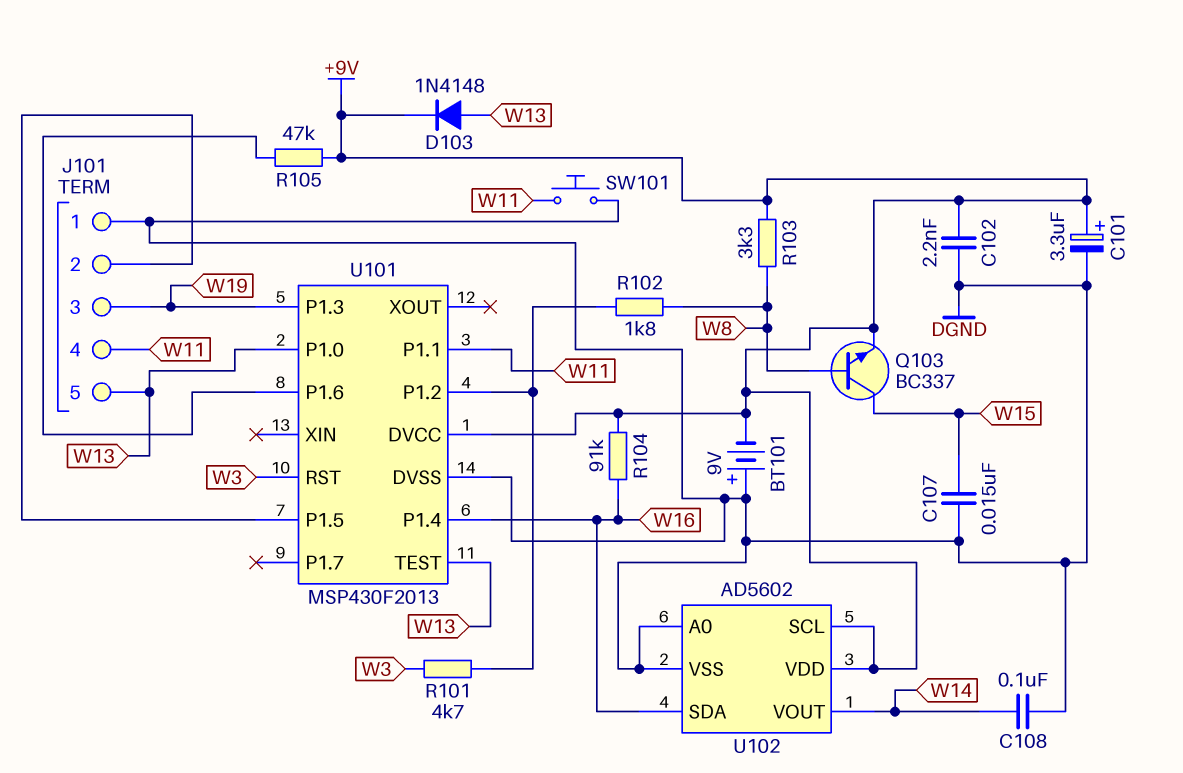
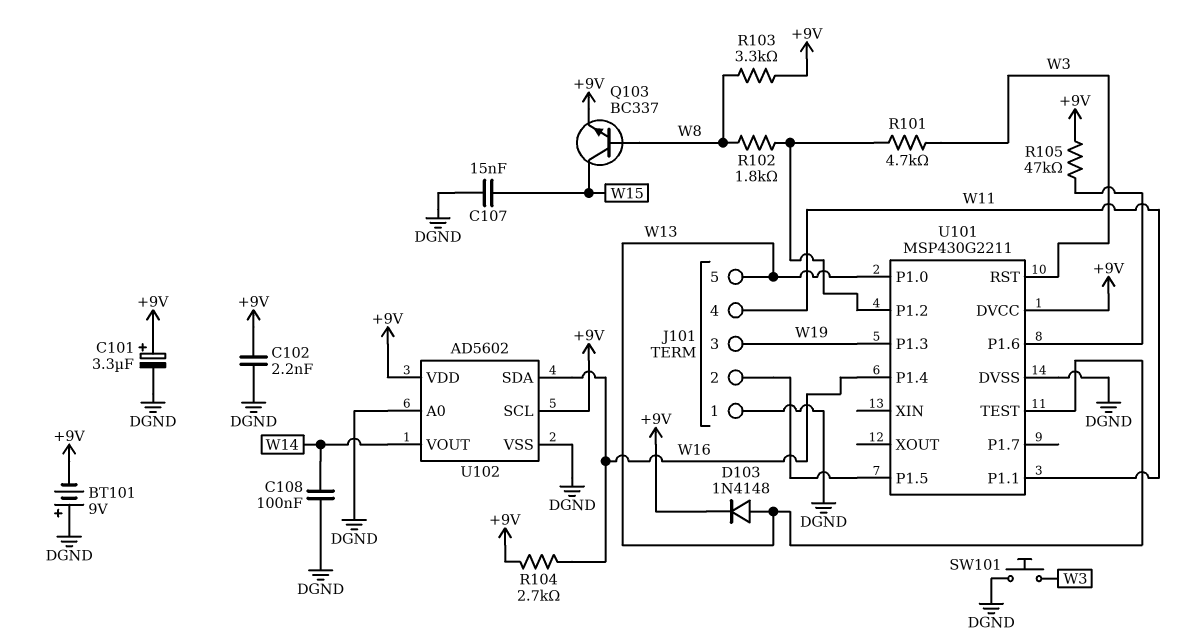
R104: 91k (+9V, W16) -> 2.7k (+9V, W16)
SW101: button (DGND, W11) -> button (DGND, W3)
U101: MSP430F2013 -> MSP430G2211

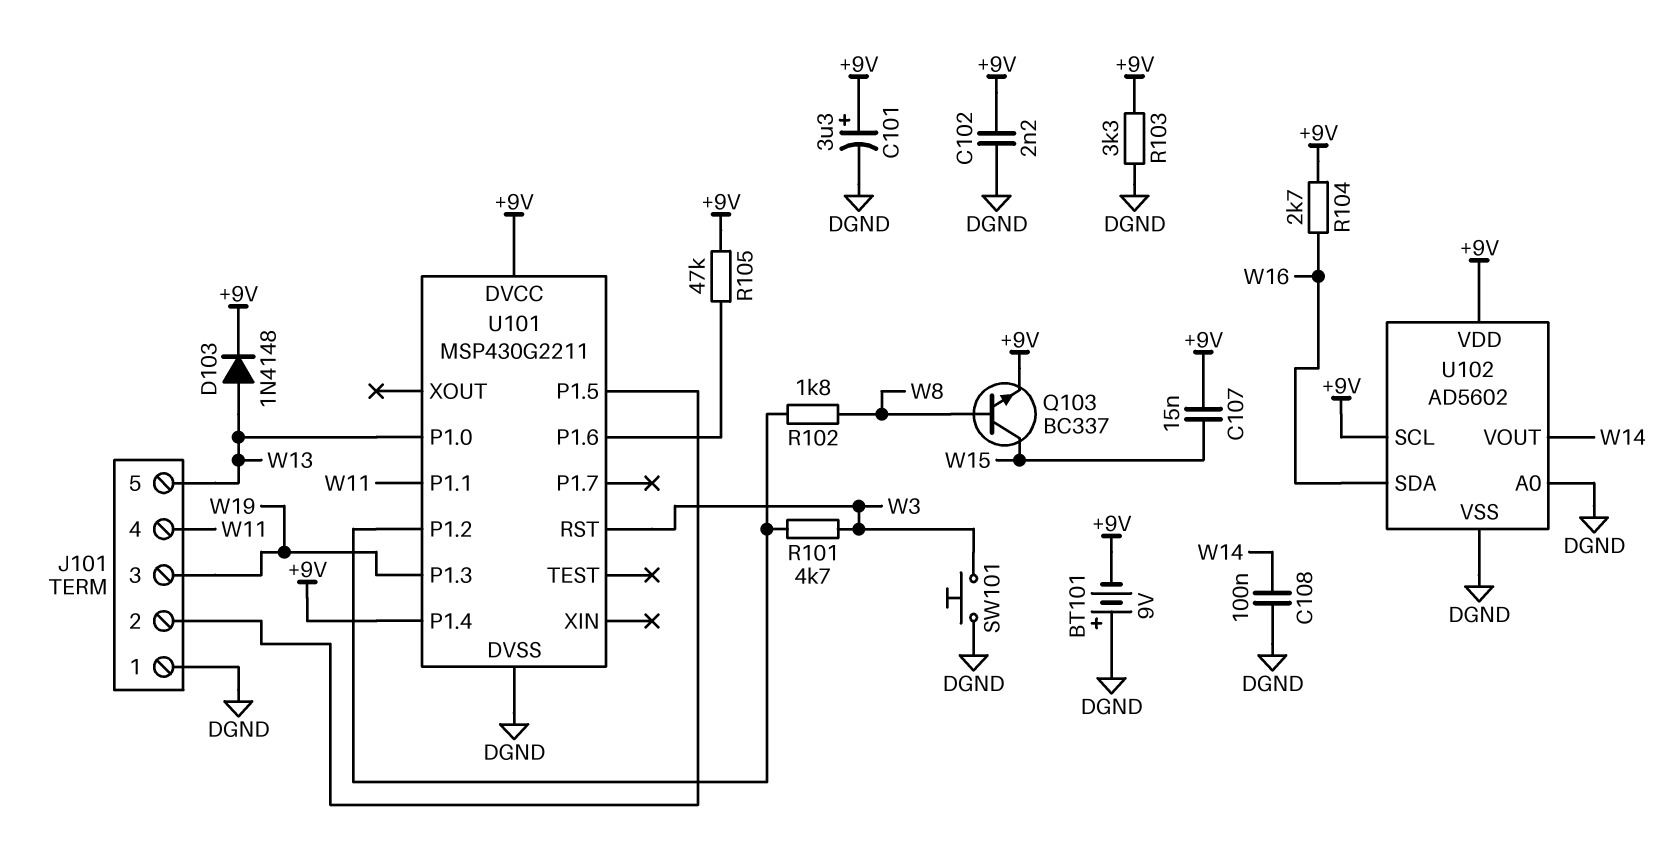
C107: 15nF (DGND, W15) -> 15nF (+9V, W15)
R103: 3.3k (+9V, W8) -> 3.3k (+9V, DGND)
U101 pin P1.4: W16 -> +9V
U101 pin TEST: W13 -> none

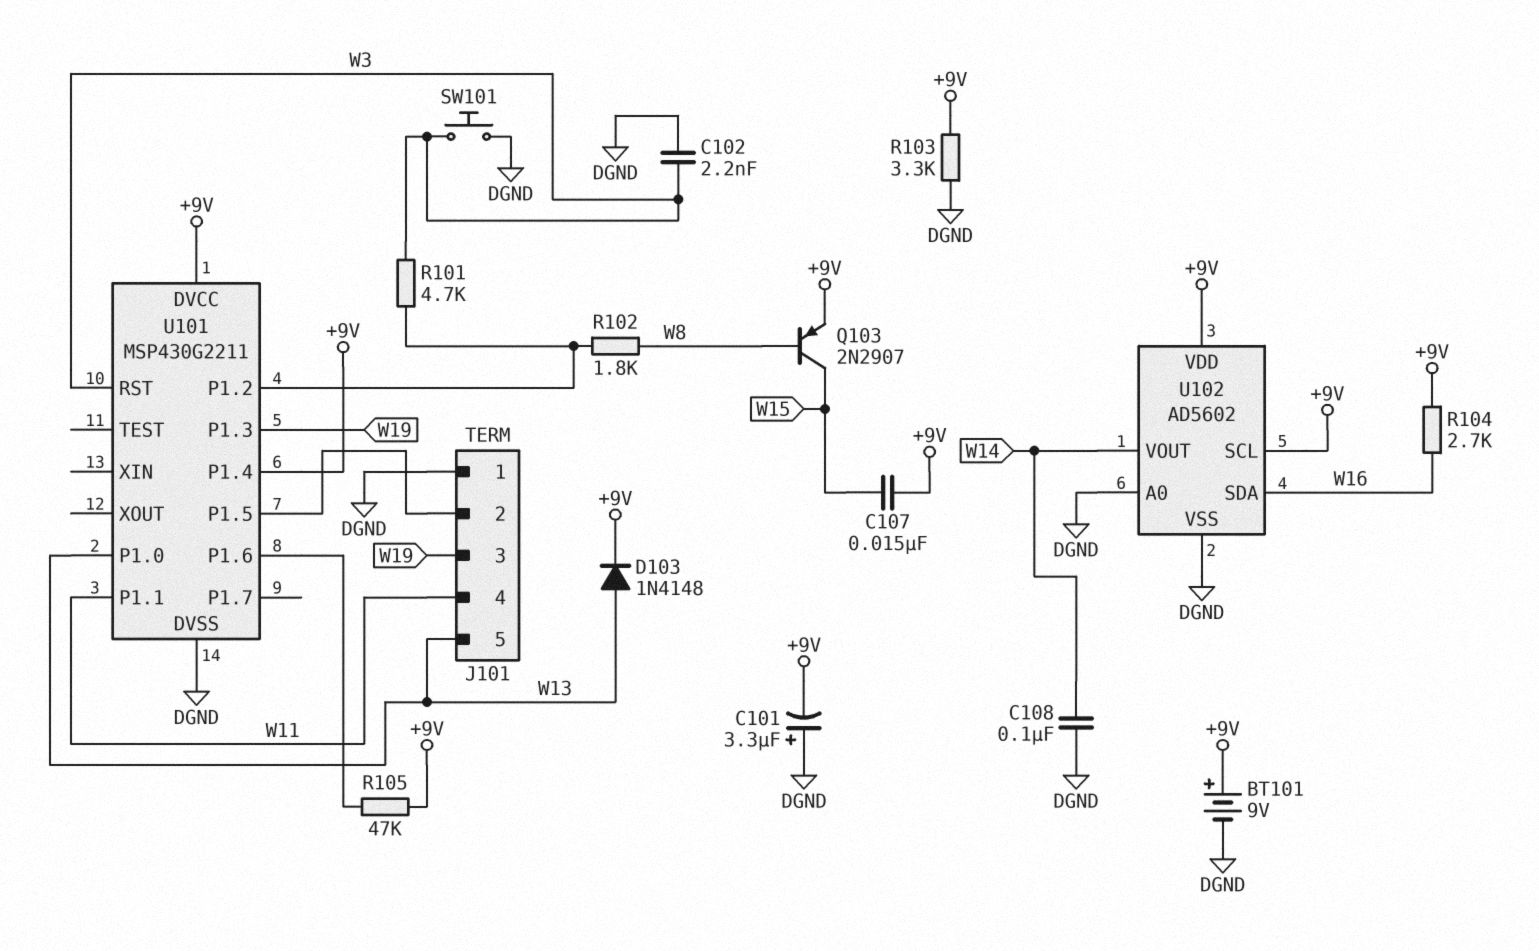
BT101: 9V (plus DGND, minus +9V) -> 9V (plus +9V, minus DGND)
C101: 3.3uF (plus +9V, minus DGND) -> 3.3uF (plus DGND, minus +9V)
C102: 2.2nF (+9V, DGND) -> 2.2nF (DGND, W3)
Q103: NPN BC337 (B W8, C W15, E +9V) -> PNP 2N2907 (B W8, C W15, E +9V)

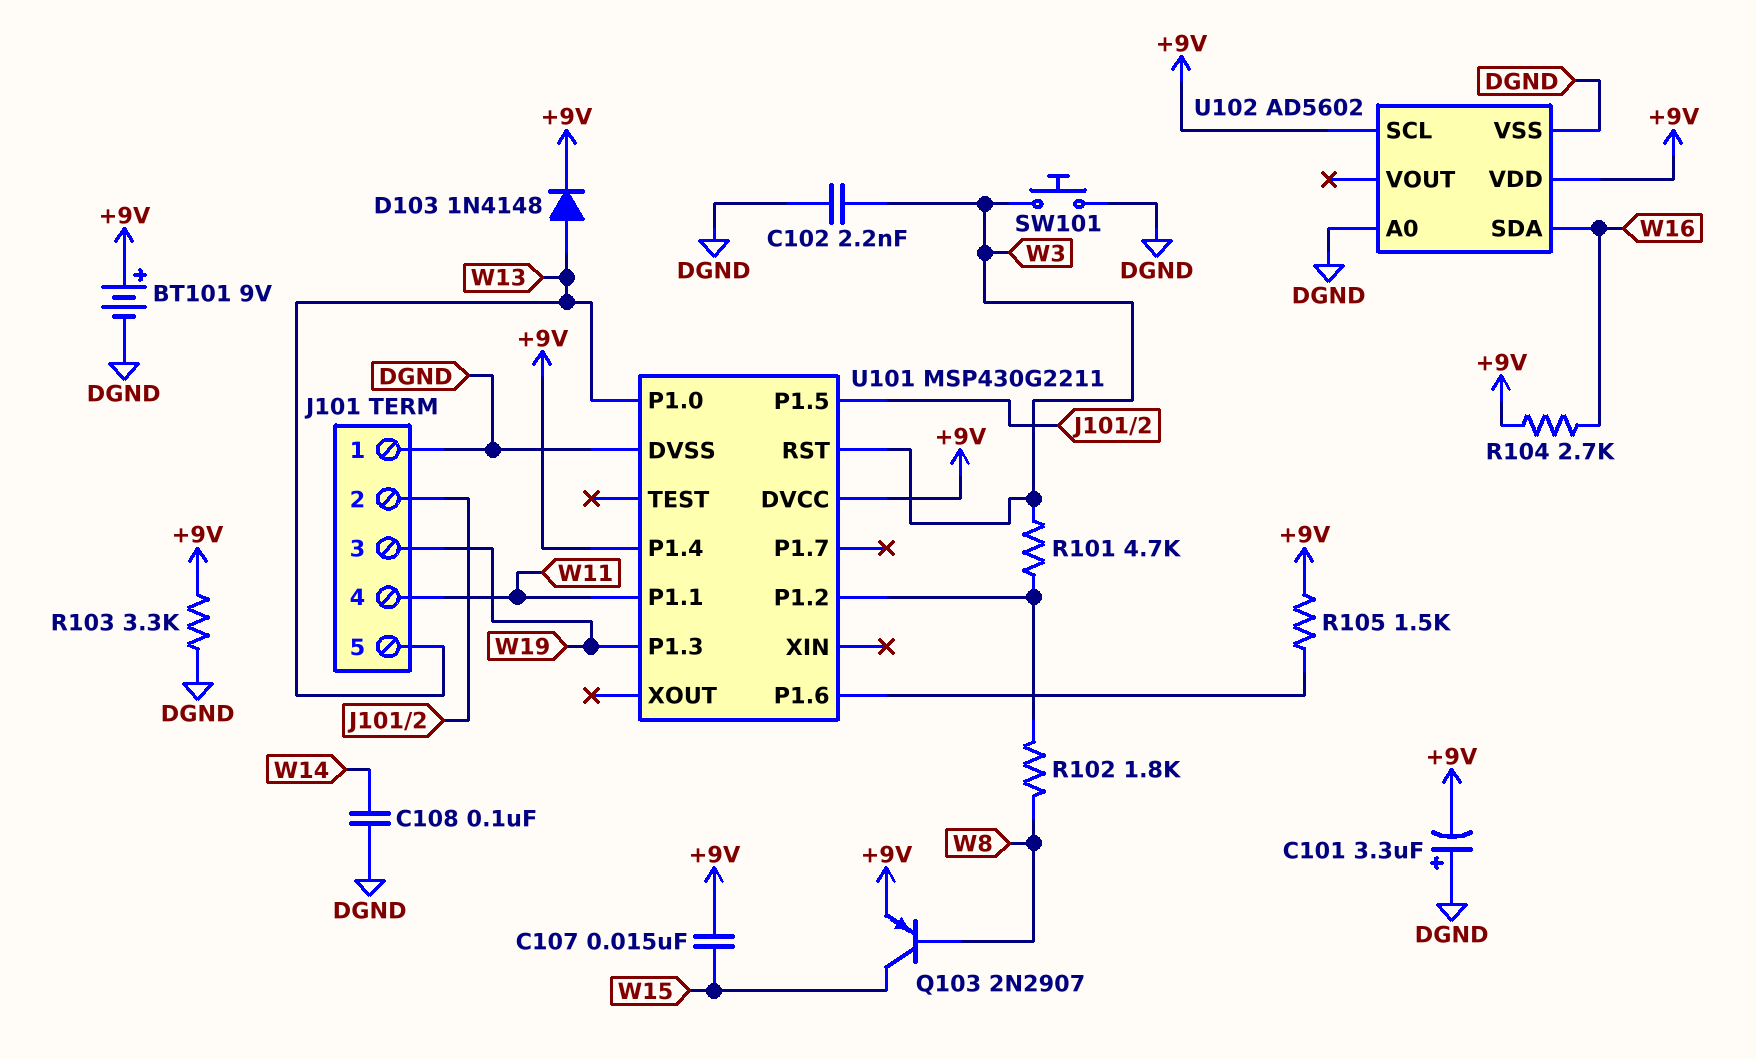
R105: 47k (+9V, U101/P1.6) -> 1.5k (+9V, U101/P1.6)
U102 pin VOUT: W14 -> none

